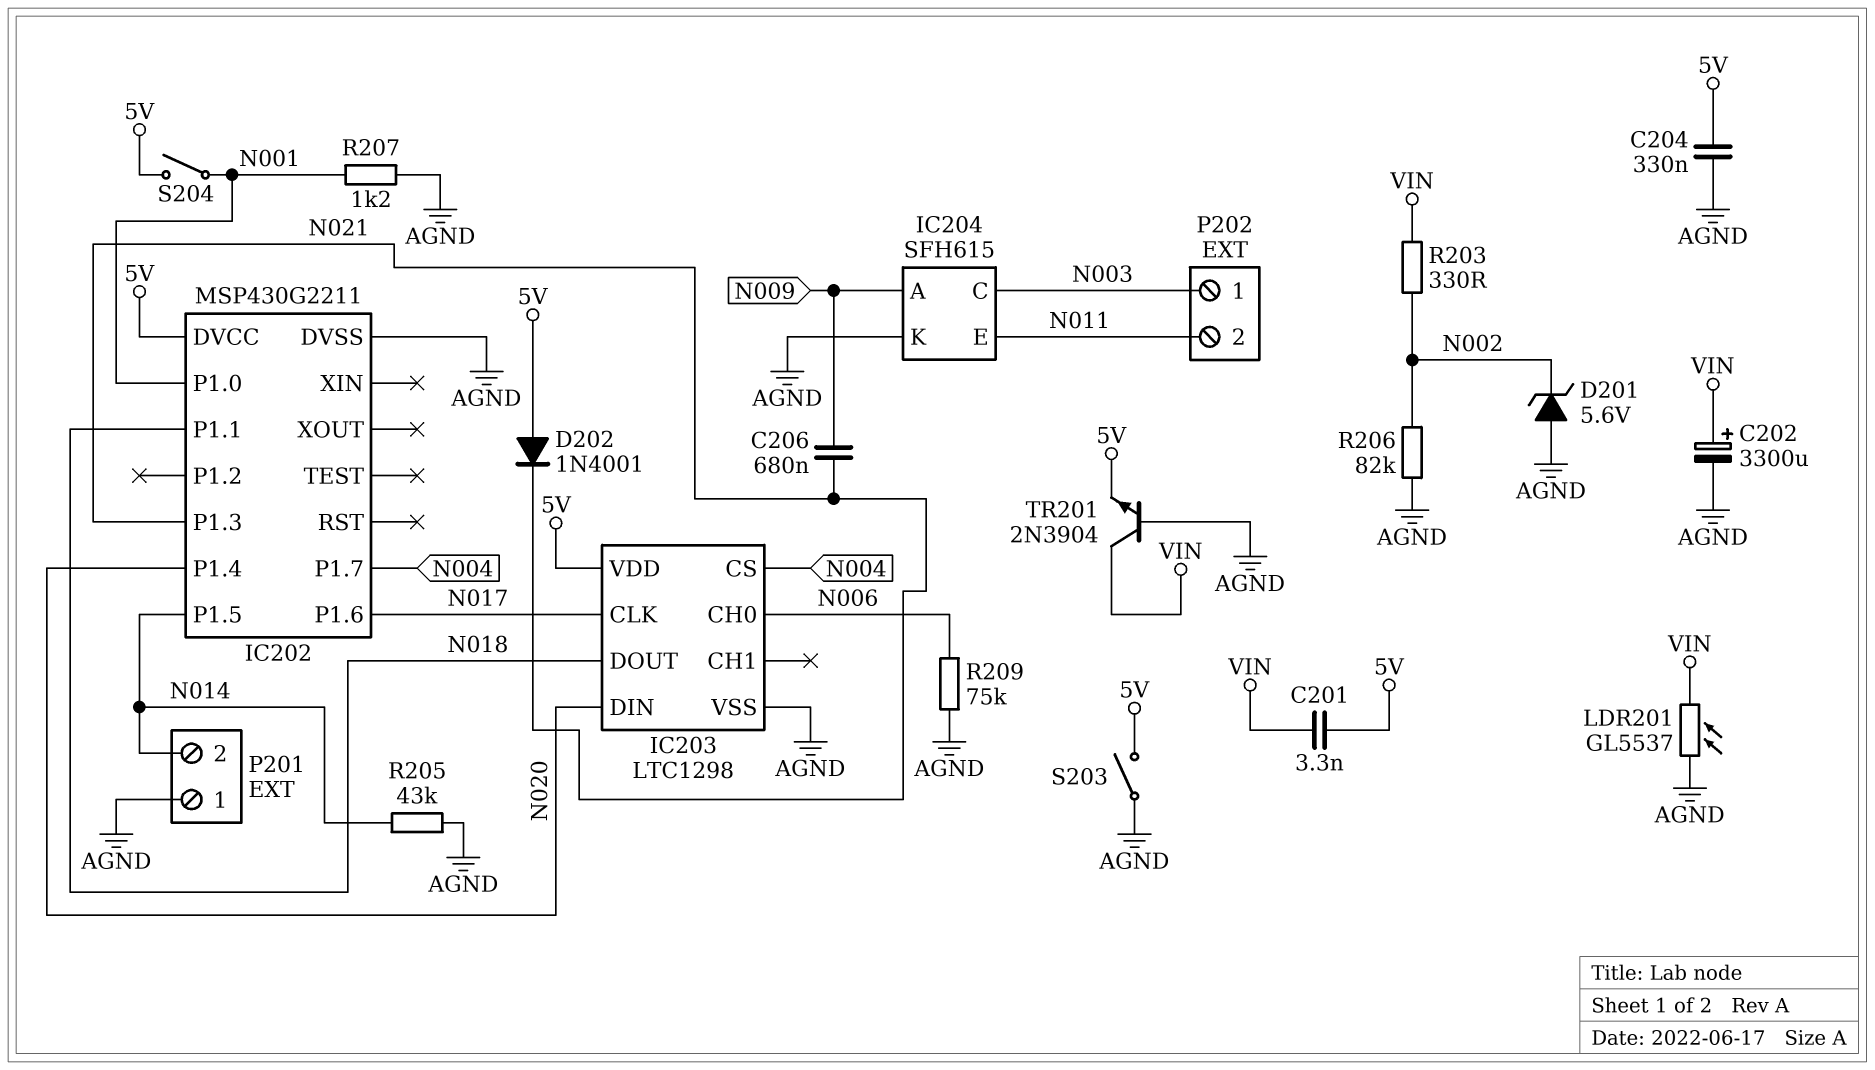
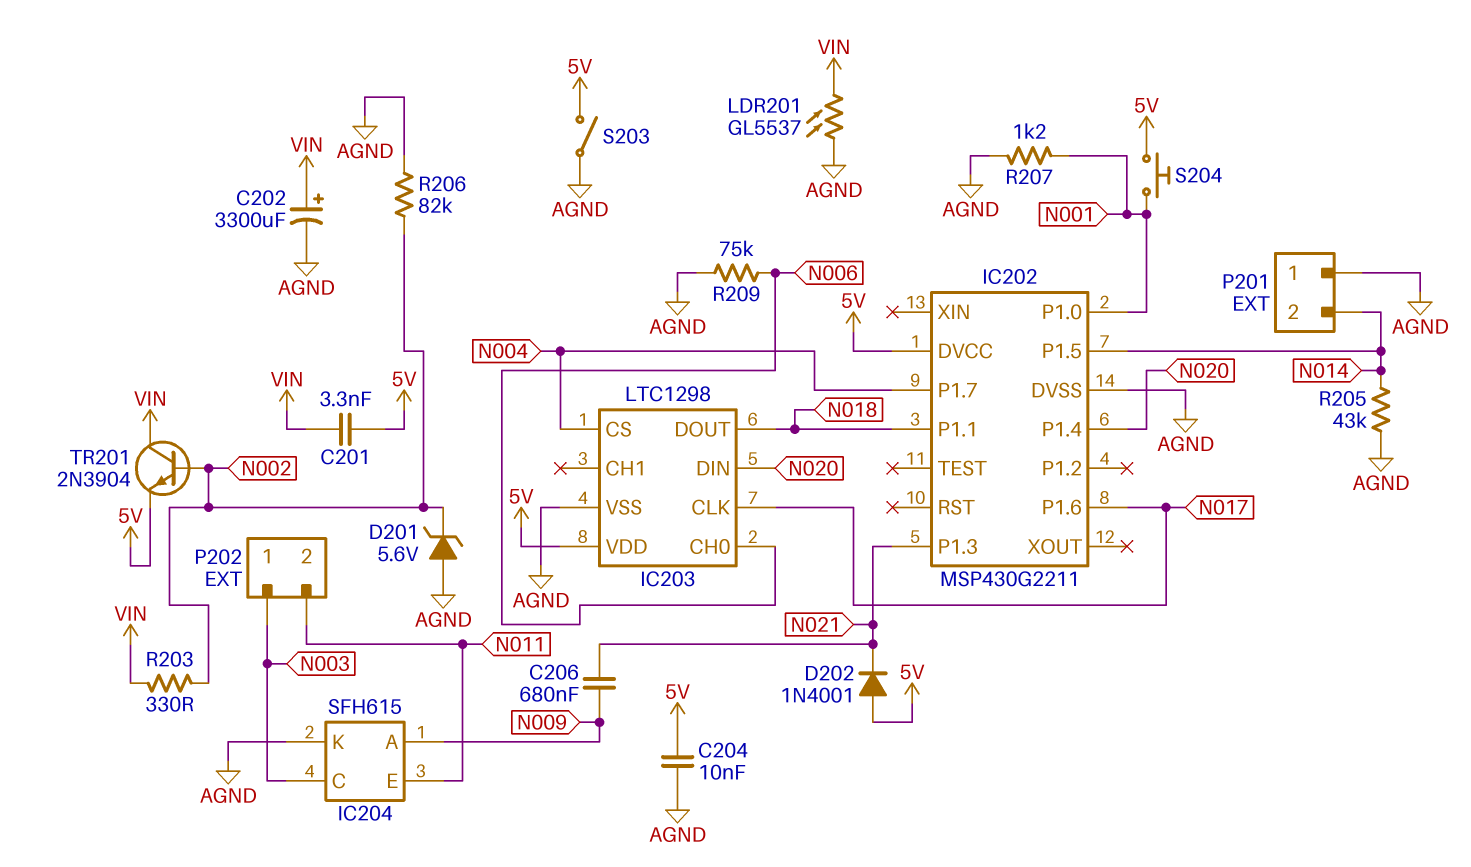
C204: 330nF (5V, AGND) -> 10nF (5V, AGND)
S204: switch (5V, N001) -> button (5V, N001)
TR201: NPN 2N3904 (B AGND, C VIN, E 5V) -> NPN 2N3904 (B N002, C VIN, E 5V)

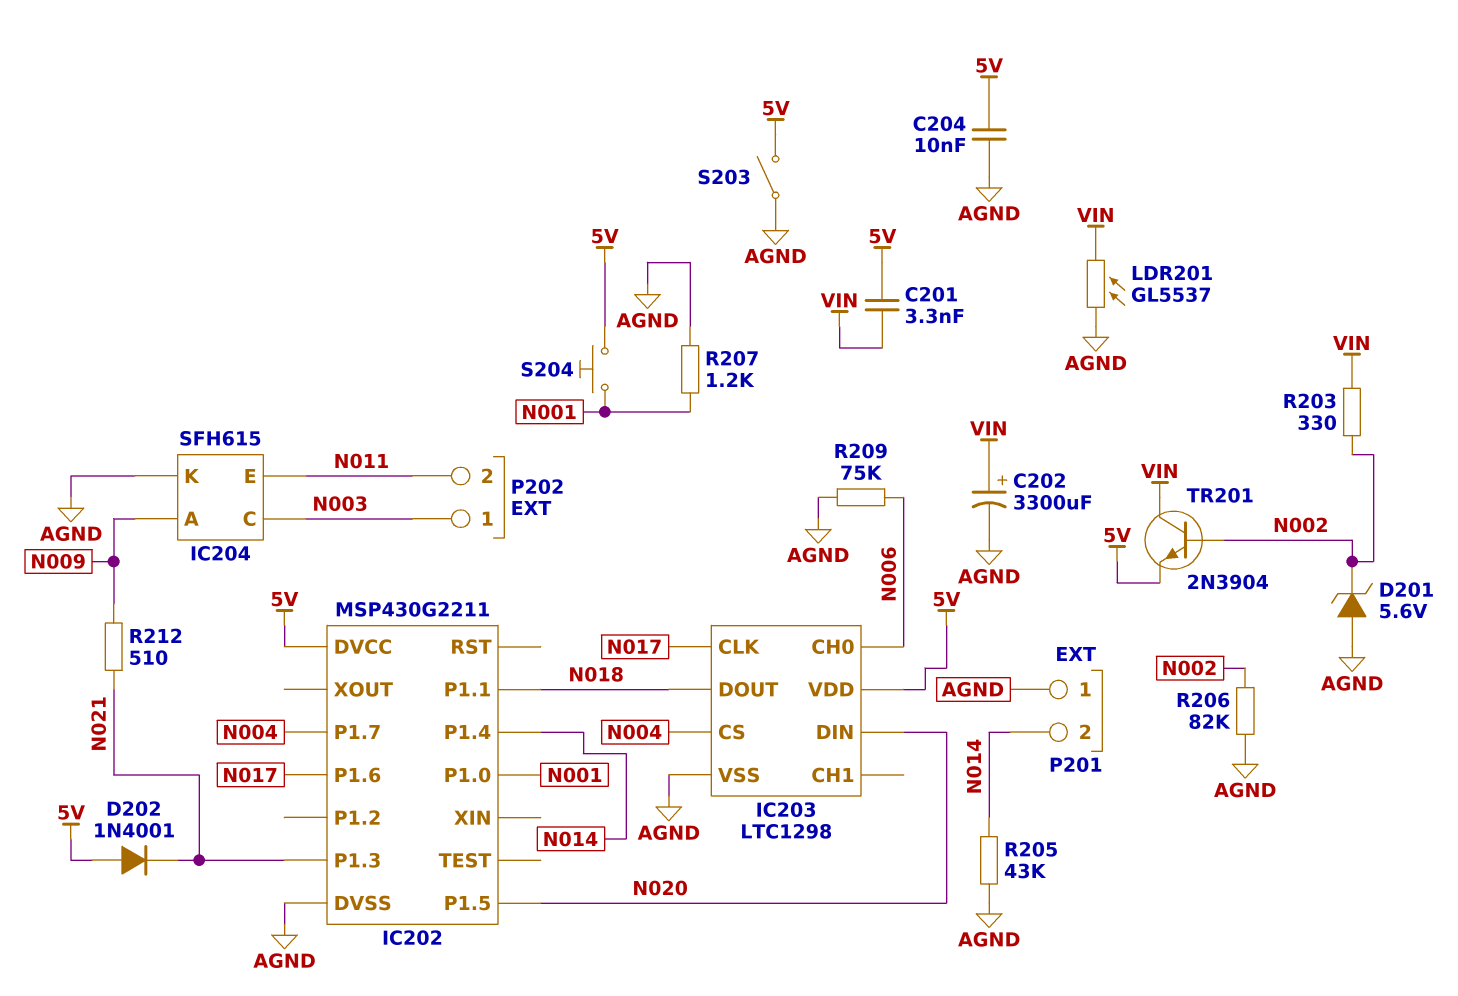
C206: 680nF (N009, N021) -> none
IC202 pin P1.4: N020 -> N014
IC202 pin P1.5: N014 -> N020
R212: none -> 510 (N009, N021)

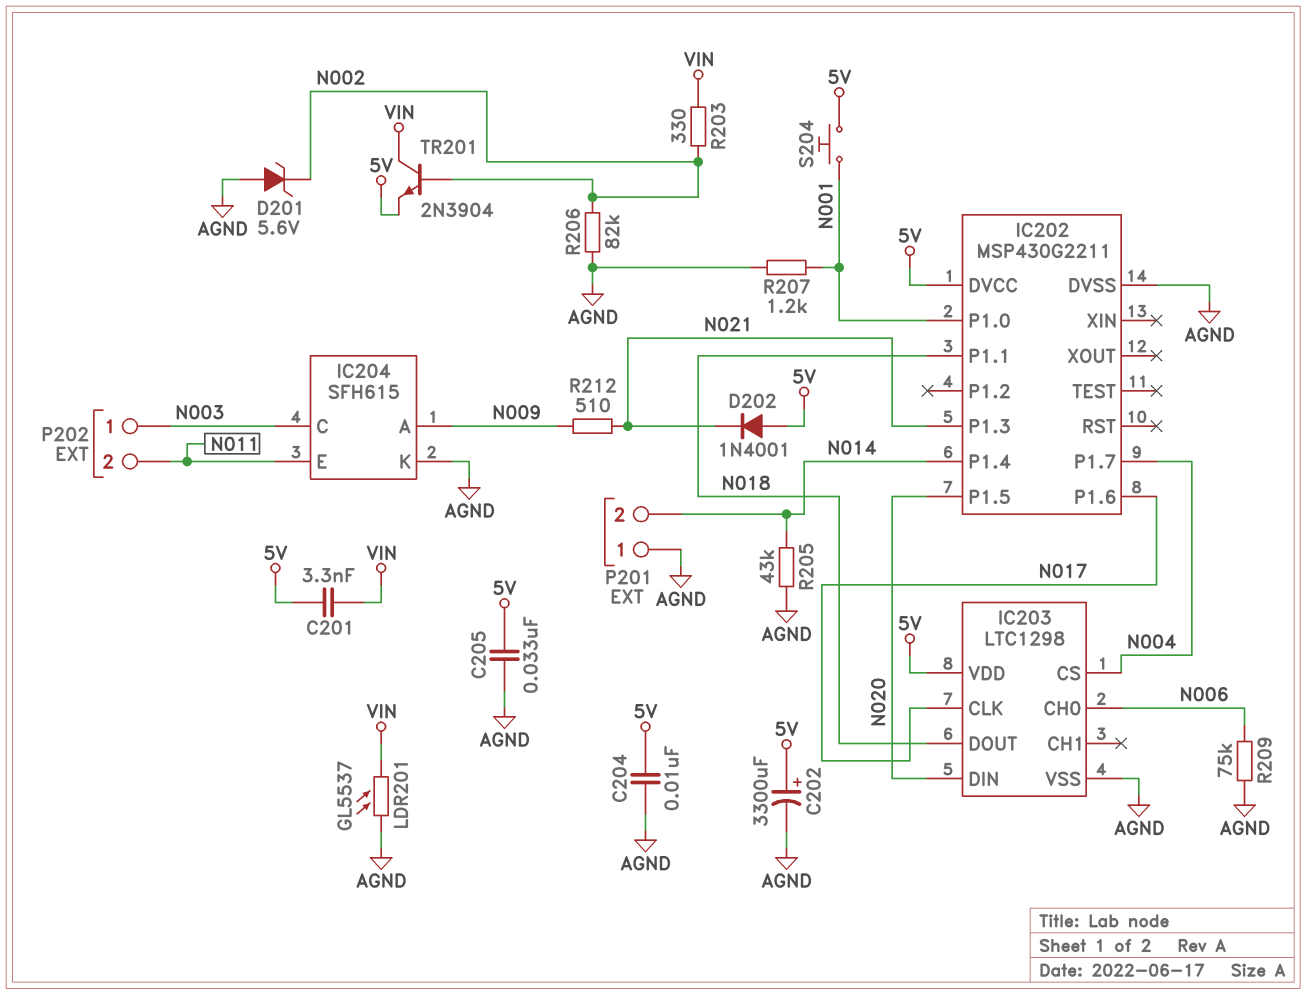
C202: 3300uF (plus VIN, minus AGND) -> 3300uF (plus 5V, minus AGND)
C205: none -> 33nF (5V, AGND)
S203: switch (5V, AGND) -> none

